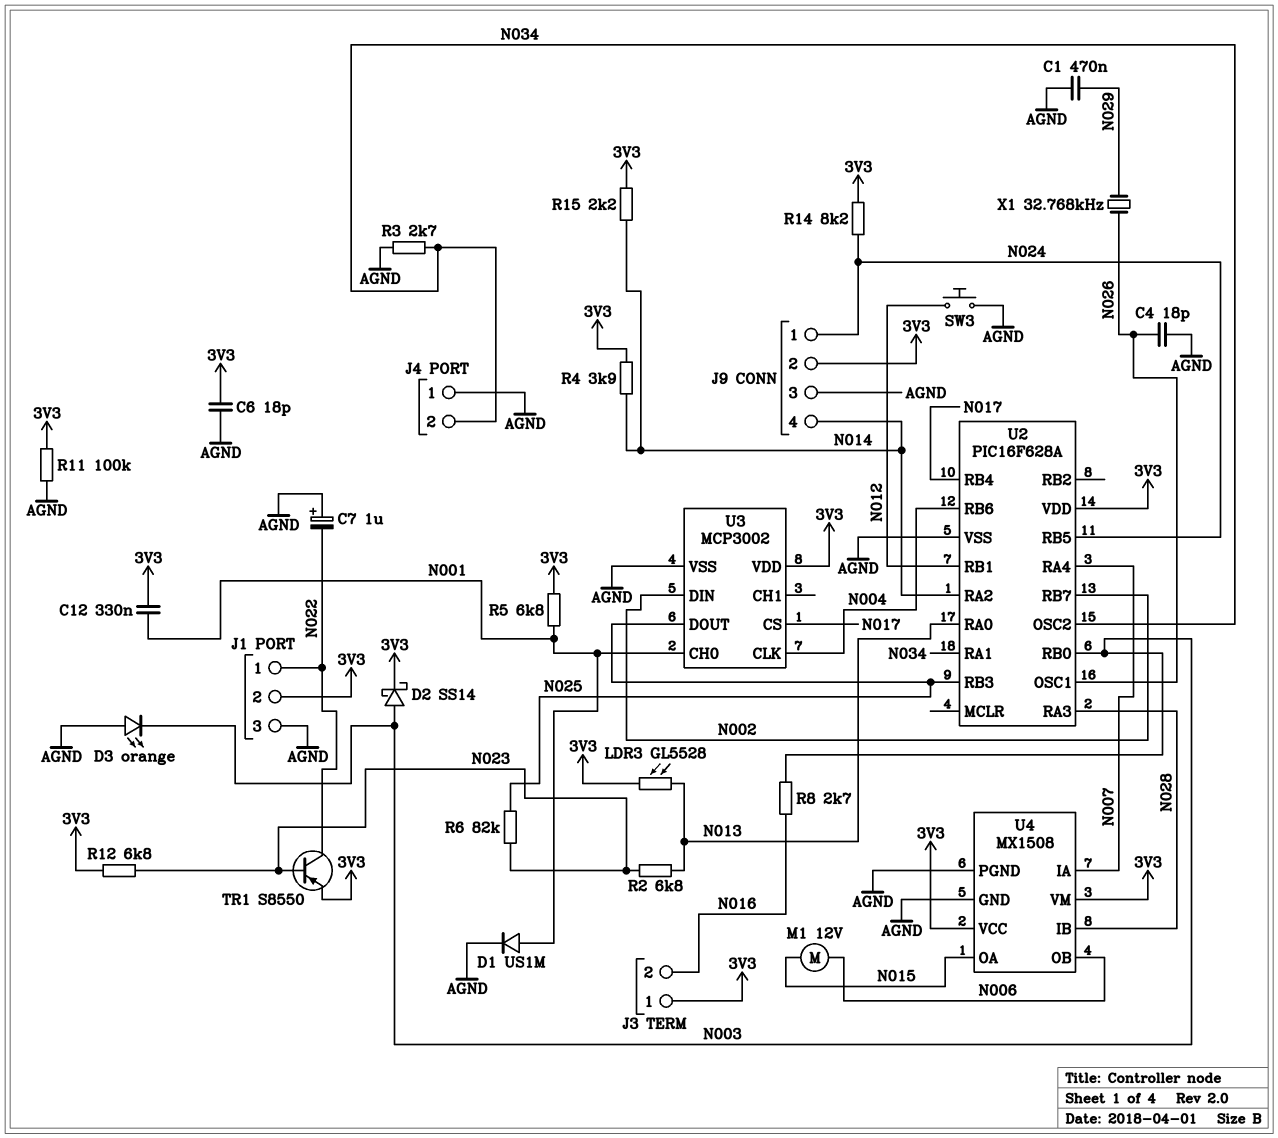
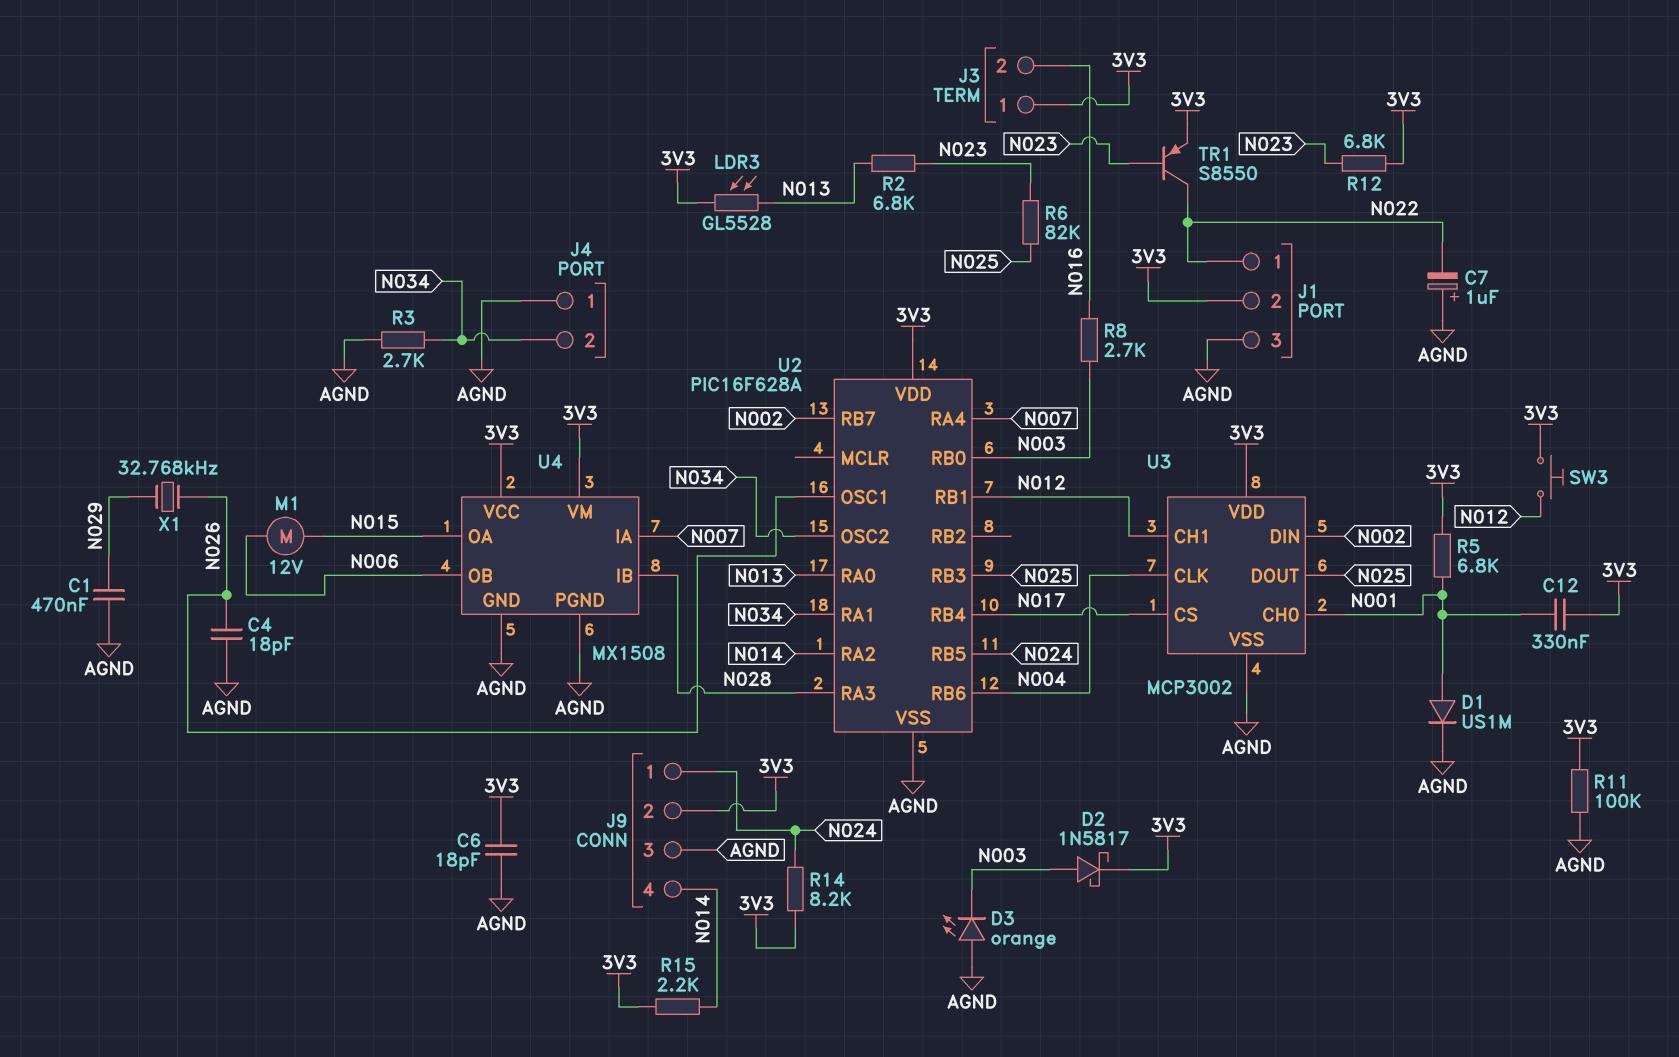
D2: schottky SS14 (A N003, K 3V3) -> schottky 1N5817 (A N003, K 3V3)
R4: 3.9k (3V3, N014) -> none
SW3: button (AGND, N012) -> button (3V3, N012)
U3 pin CH1: none -> N012

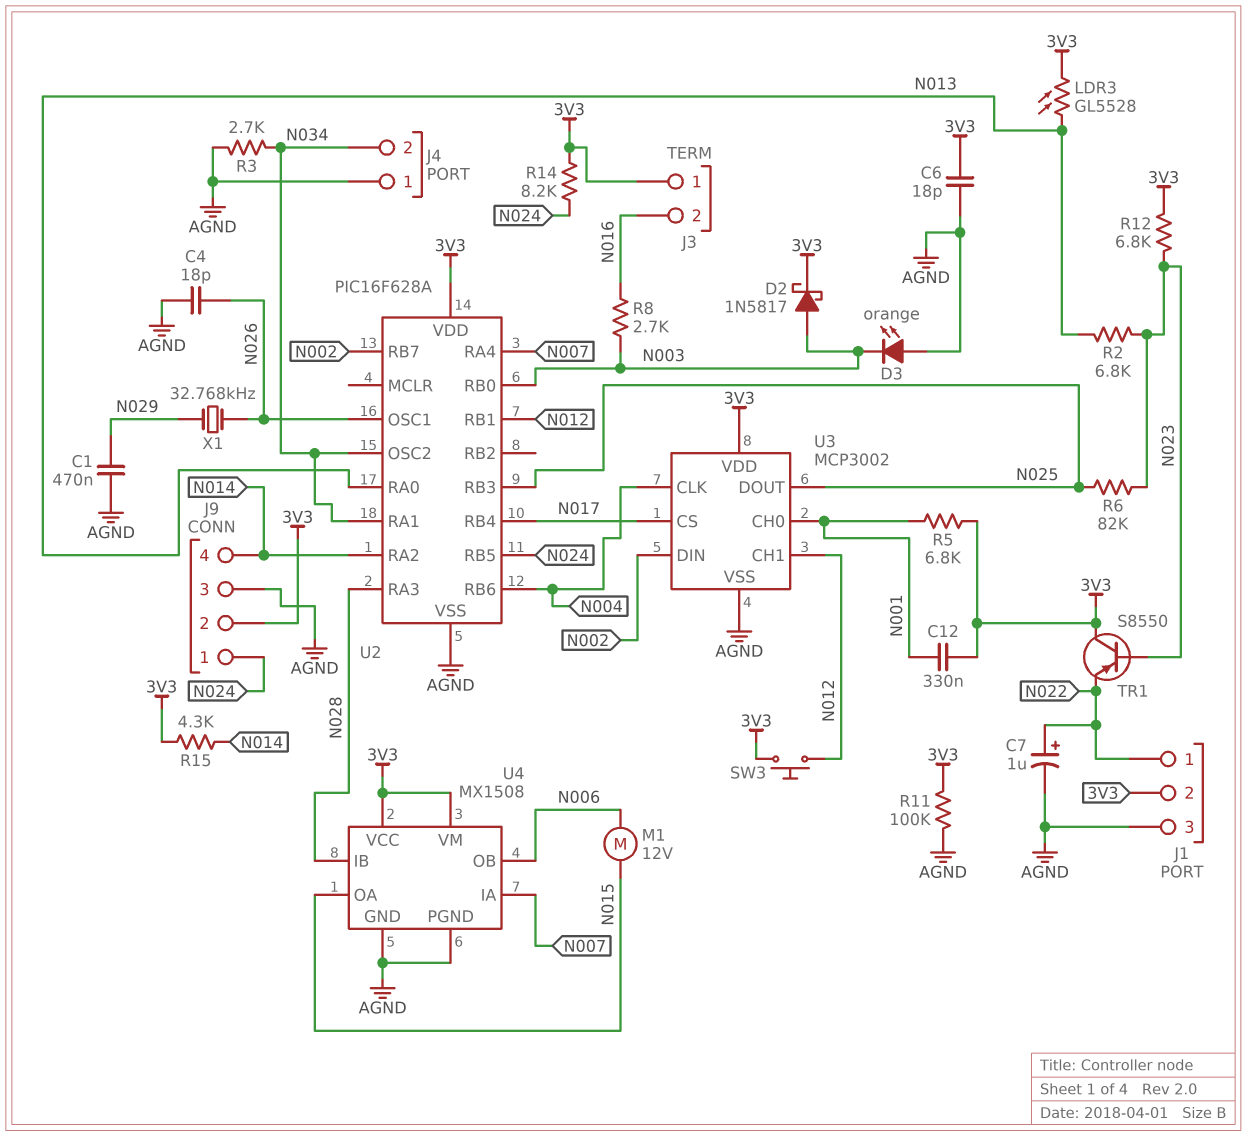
C7: 1uF (plus AGND, minus N022) -> 1uF (plus N022, minus AGND)
D1: diode US1M (A N001, K AGND) -> none
R15: 2.2k (3V3, N014) -> 4.3k (3V3, N014)
TR1: PNP S8550 (B N023, C N022, E 3V3) -> PNP S8550 (B N023, C 3V3, E N022)

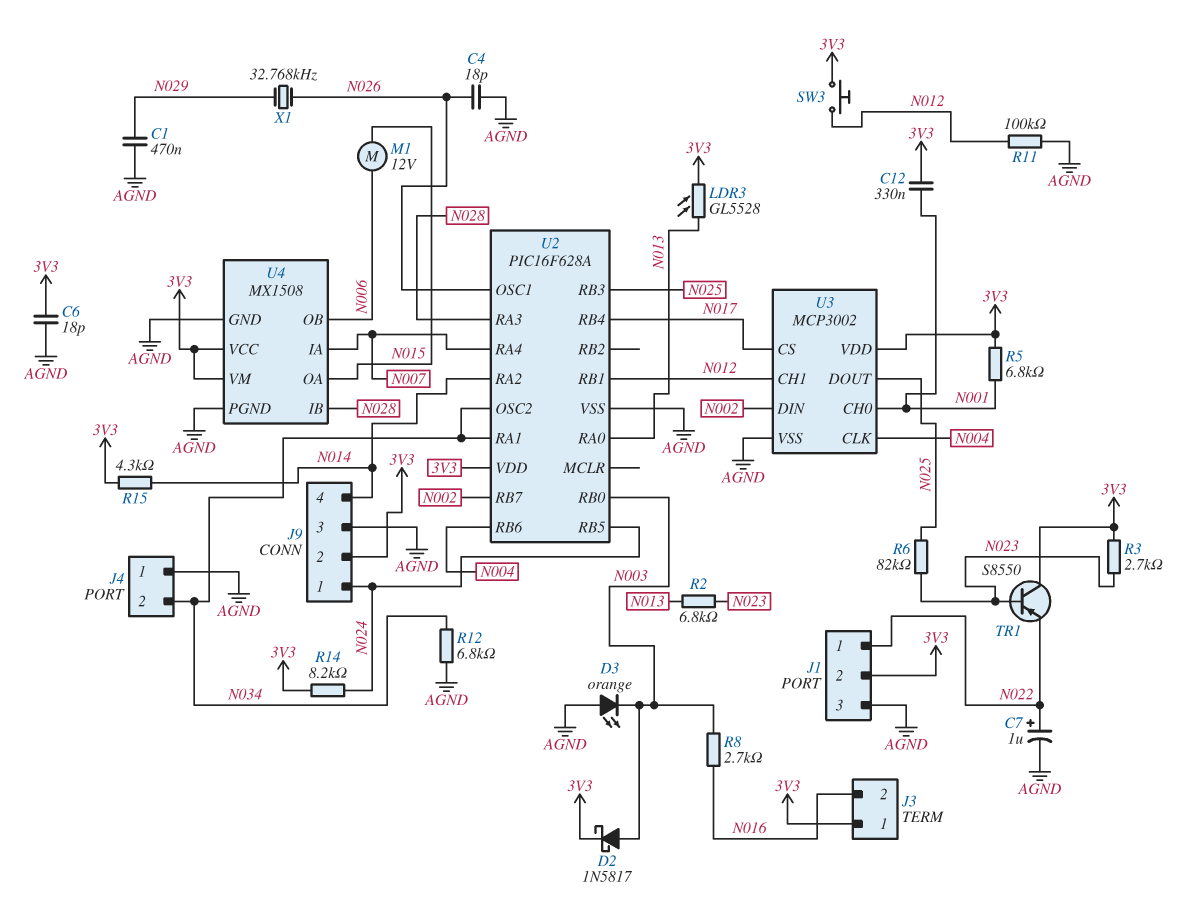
R3: 2.7k (AGND, N034) -> 2.7k (3V3, N023)
R11: 100k (3V3, AGND) -> 100k (AGND, N012)
R12: 6.8k (3V3, N023) -> 6.8k (AGND, N034)

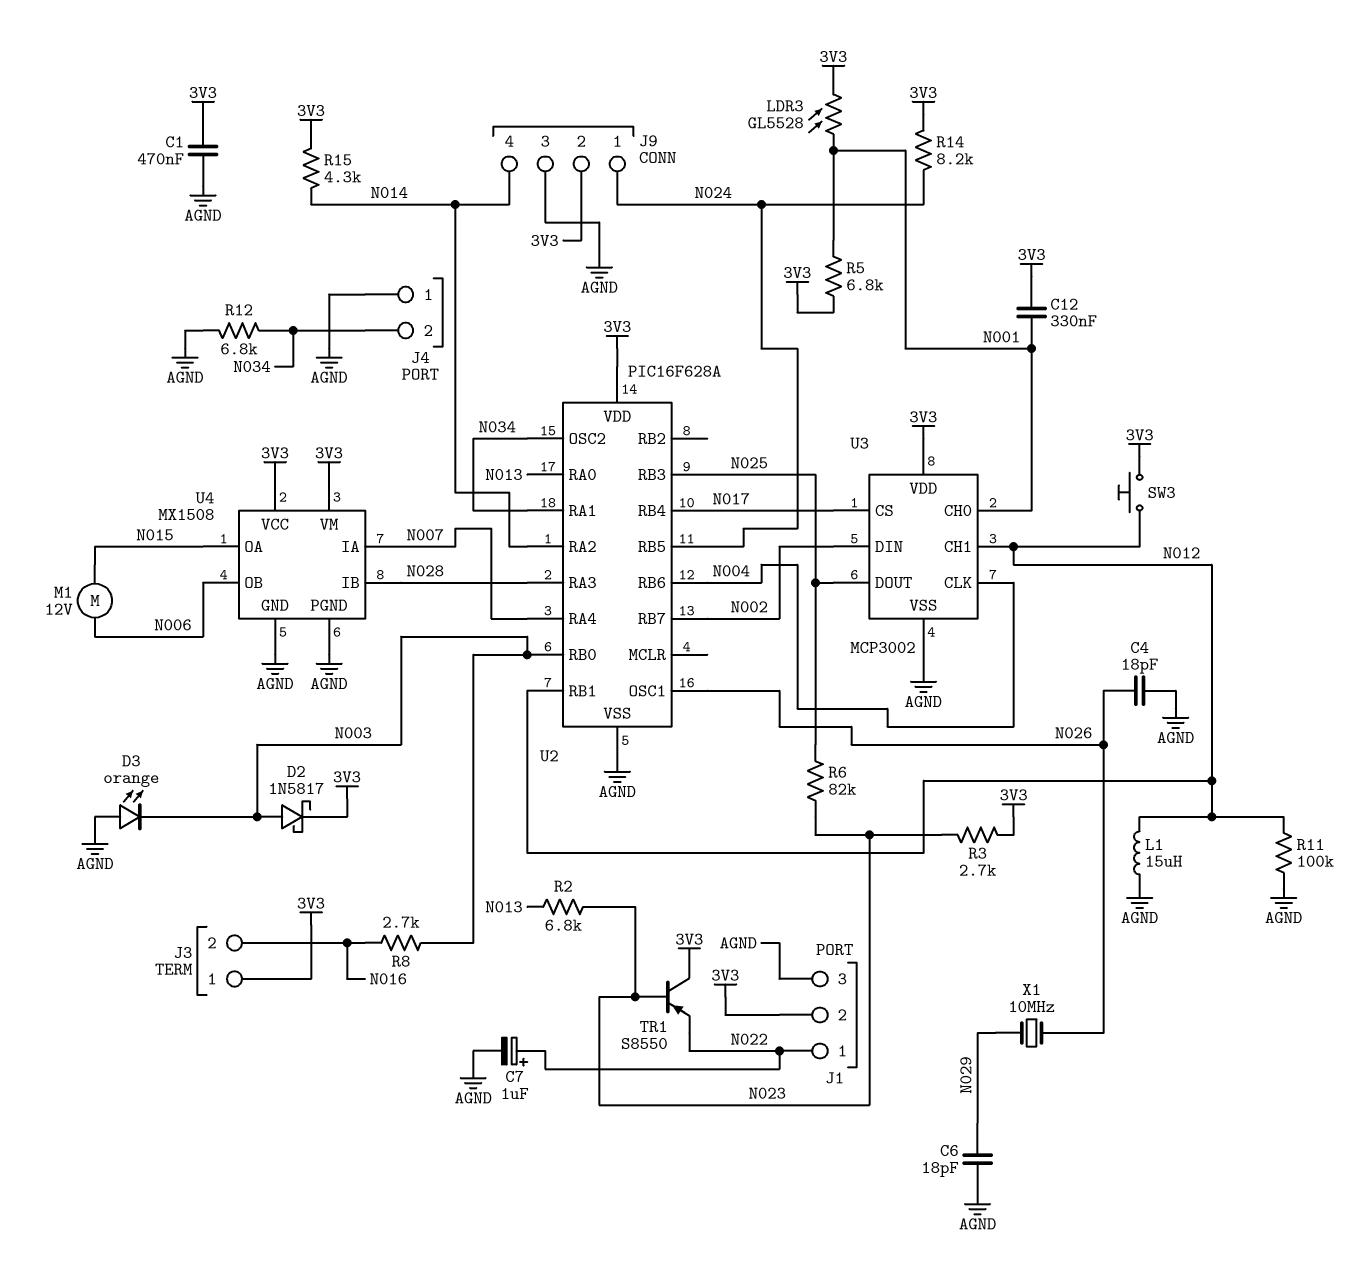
C1: 470nF (AGND, N029) -> 470nF (3V3, AGND)
C6: 18pF (3V3, AGND) -> 18pF (AGND, N029)
L1: none -> 15uH (AGND, N012)
LDR3: GL5528 (3V3, N013) -> GL5528 (3V3, N001)
X1: 32.768kHz (N026, N029) -> 10MHz (N026, N029)

